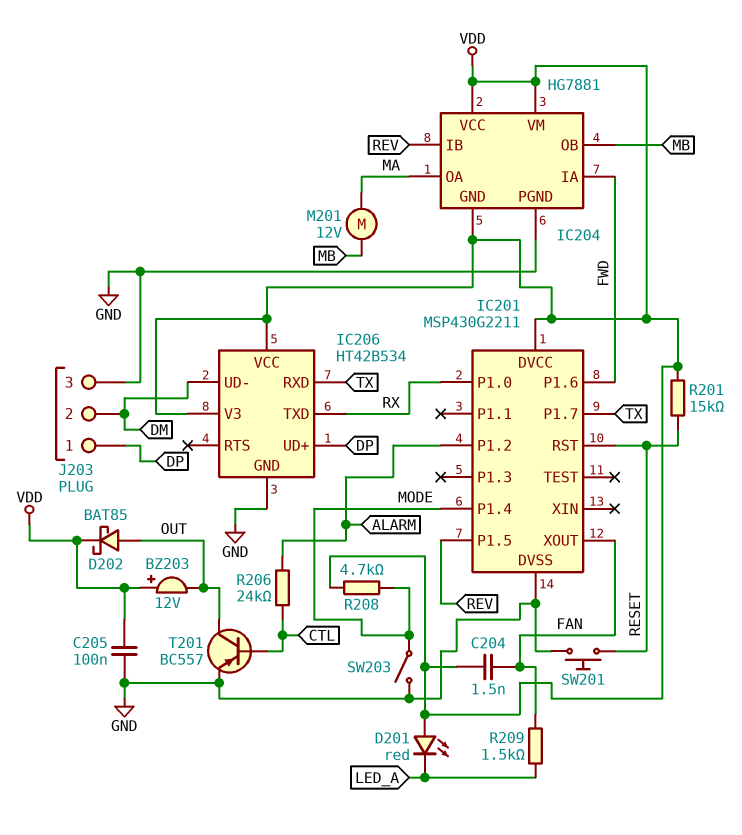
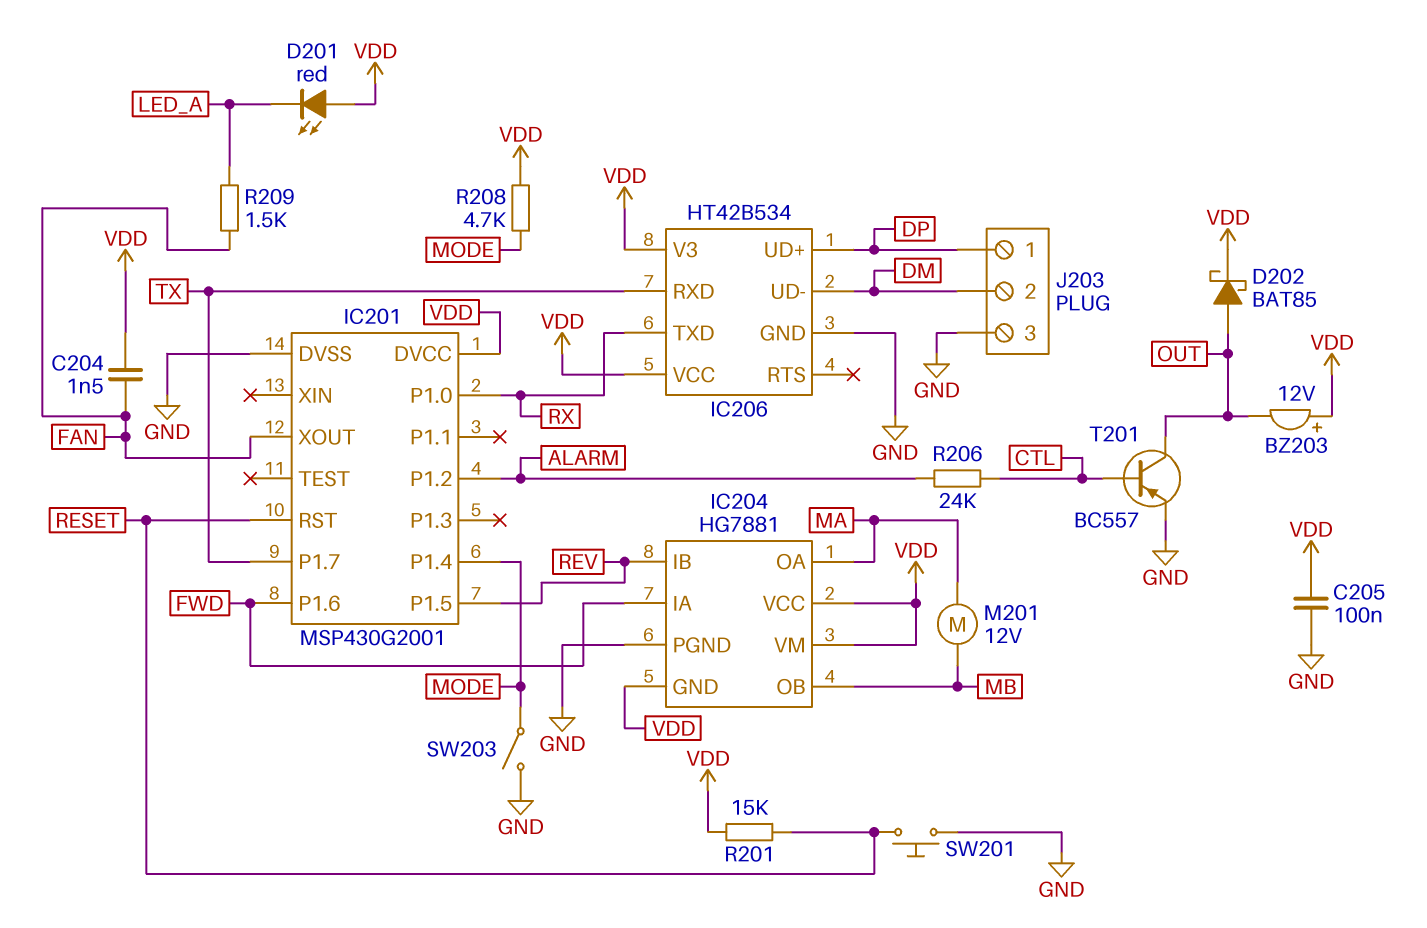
IC201: MSP430G2211 -> MSP430G2001

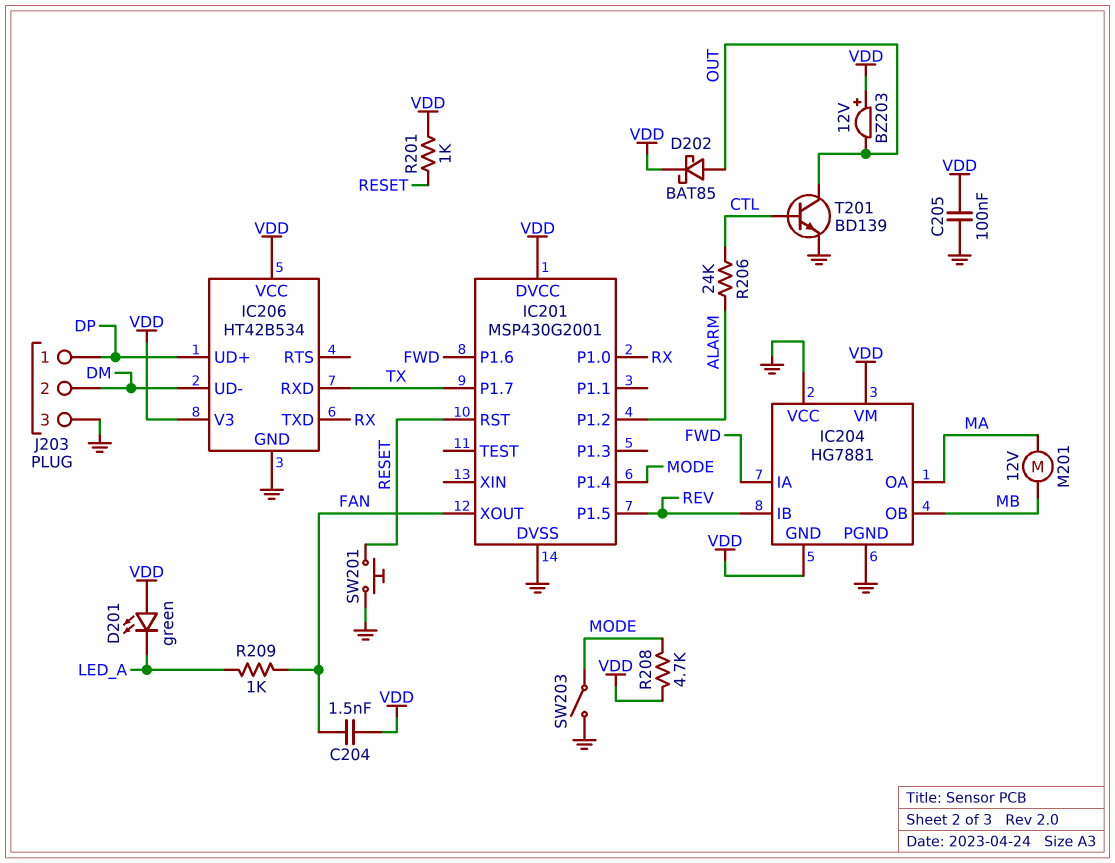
D201: LED red (A VDD, K LED_A) -> LED green (A VDD, K LED_A)
IC204 pin VCC: VDD -> GND
R201: 15k (RESET, VDD) -> 1k (RESET, VDD)
R209: 1.5k (FAN, LED_A) -> 1k (FAN, LED_A)
T201: PNP BC557 (B CTL, C OUT, E GND) -> NPN BD139 (B CTL, C OUT, E GND)

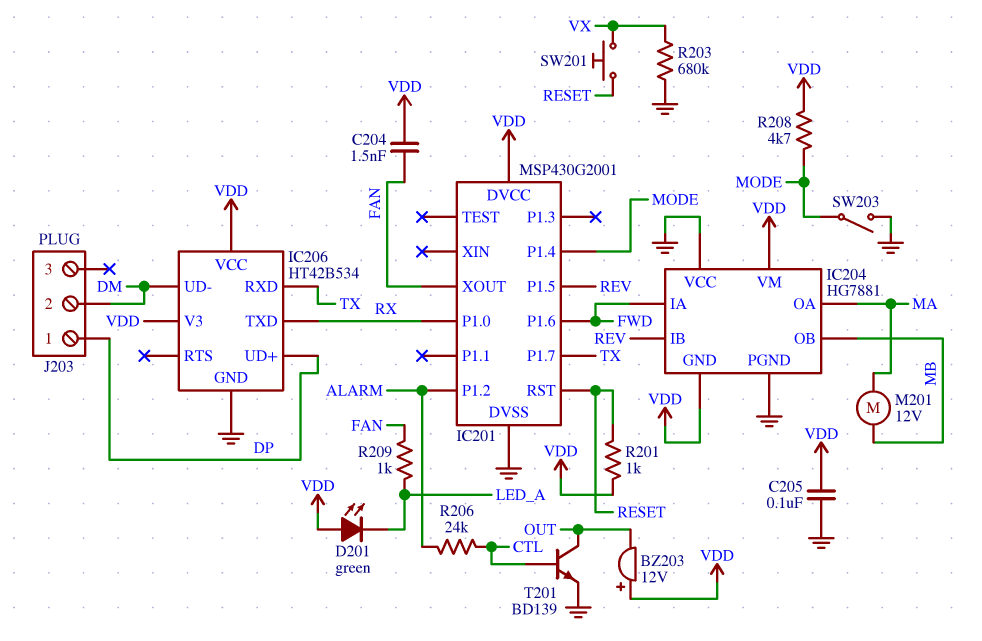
D202: schottky BAT85 (A OUT, K VDD) -> none
J203 pin 3: GND -> none
R203: none -> 680k (GND, VX)
SW201: button (GND, RESET) -> button (RESET, VX)

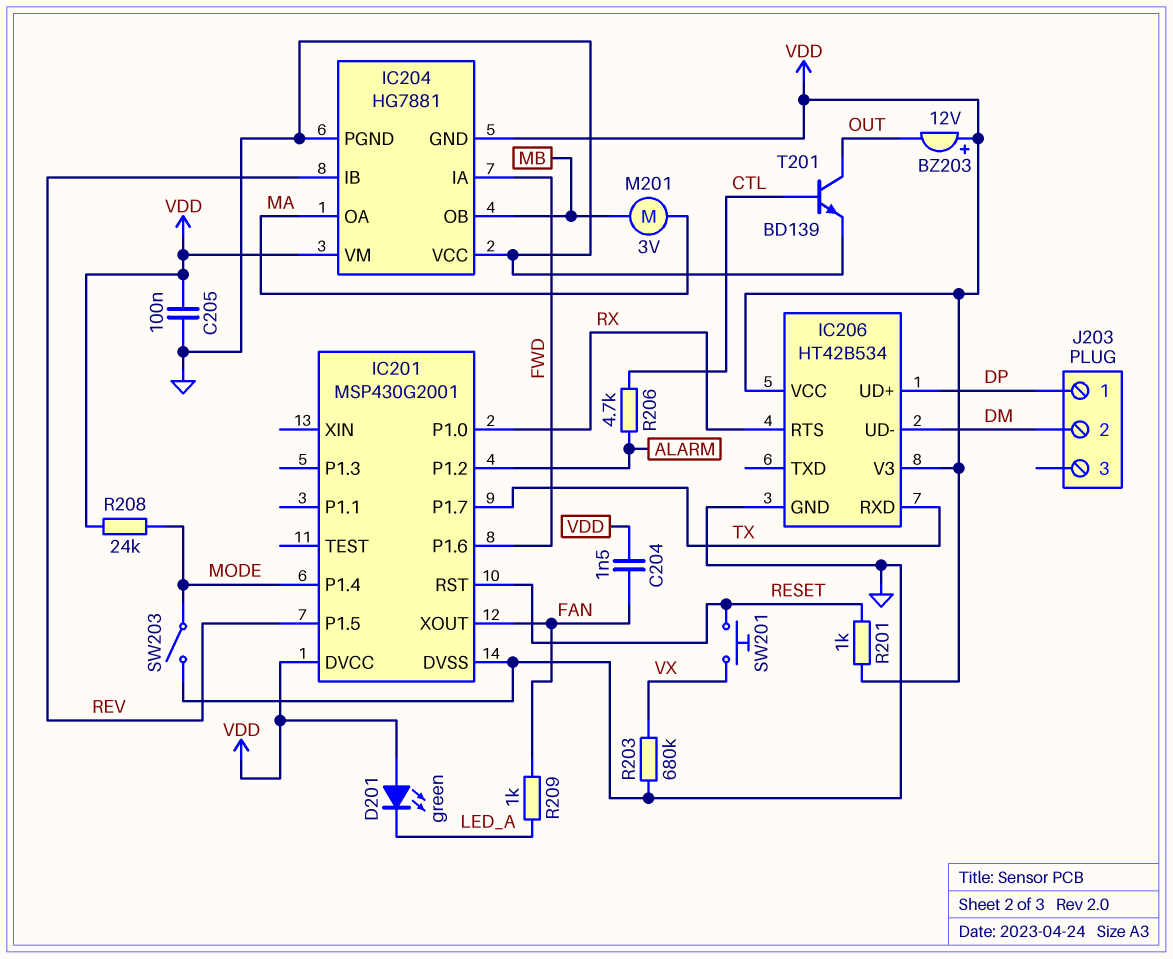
IC206 pin RTS: none -> RX
IC206 pin TXD: RX -> none
M201: motor 12V (MA, MB) -> motor 3V (MA, MB)
R206: 24k (ALARM, CTL) -> 4.7k (ALARM, CTL)
R208: 4.7k (MODE, VDD) -> 24k (MODE, VDD)

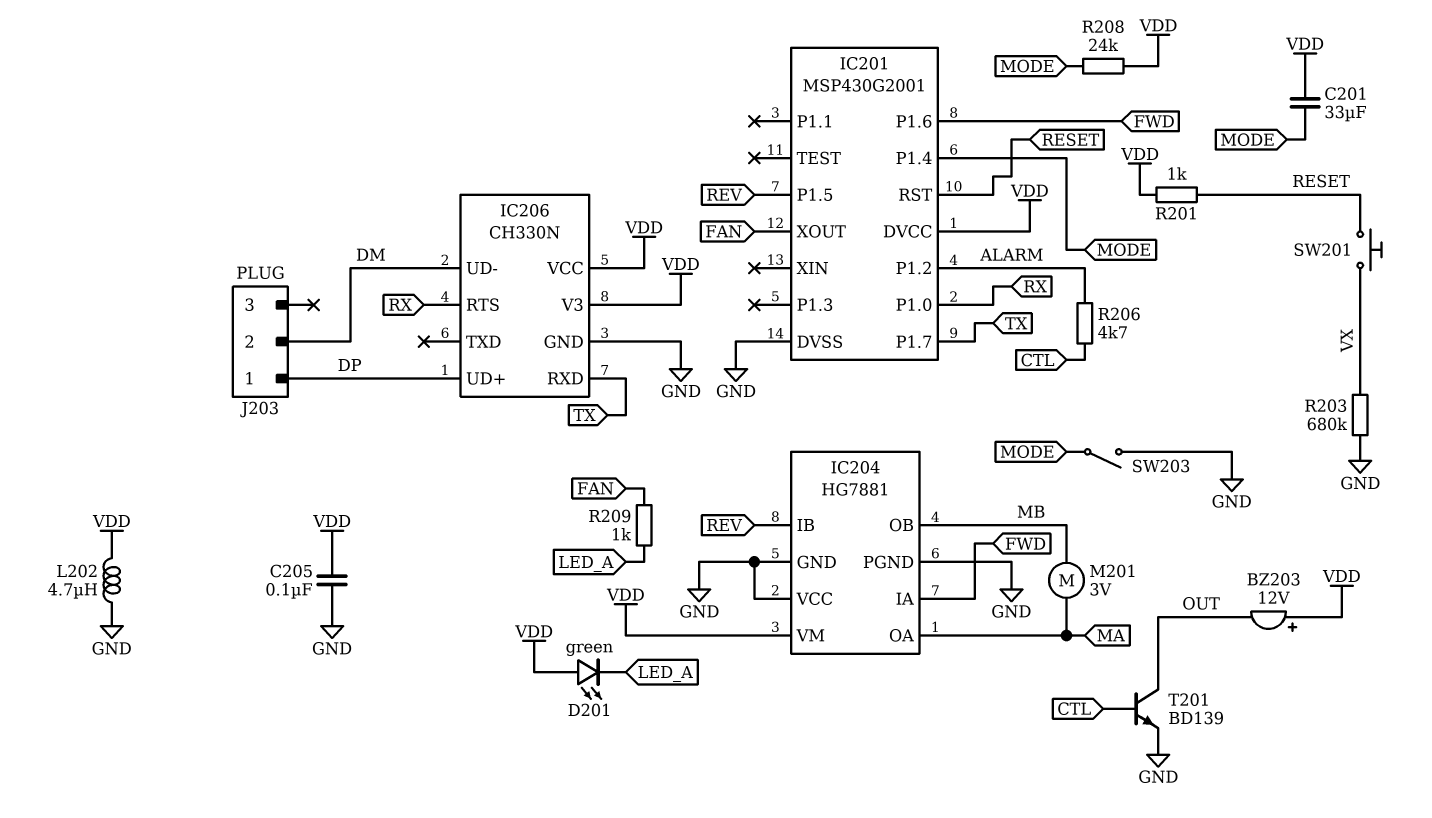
C201: none -> 33uF (MODE, VDD)
C204: 1.5nF (FAN, VDD) -> none
IC204 pin GND: VDD -> GND
IC206: HT42B534 -> CH330N
L202: none -> 4.7uH (GND, VDD)

